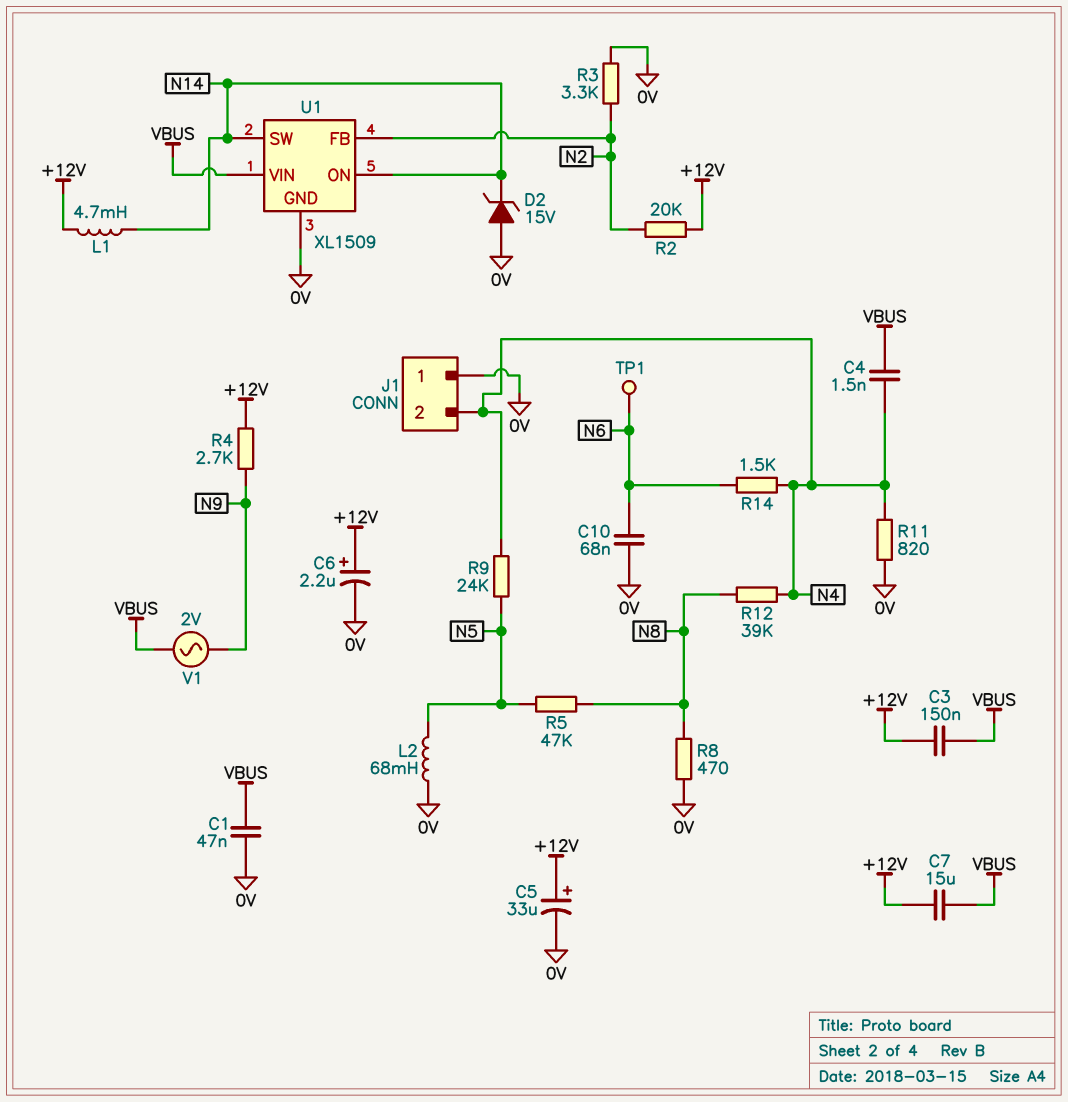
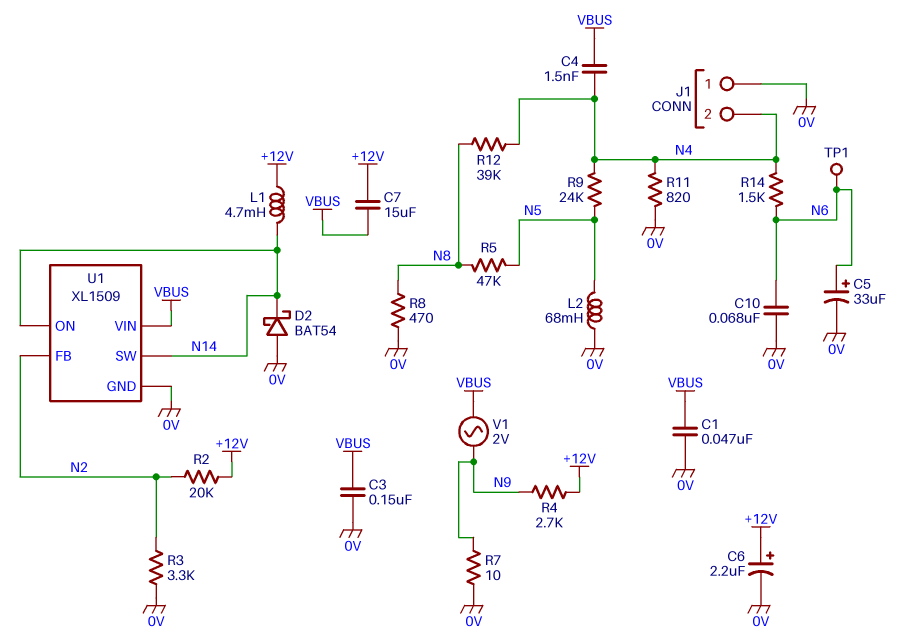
C3: 150nF (+12V, VBUS) -> 150nF (0V, VBUS)
C5: 33uF (plus +12V, minus 0V) -> 33uF (plus N6, minus 0V)
D2: zener 15V (A 0V, K N14) -> schottky BAT54 (A 0V, K N14)
R7: none -> 10 (0V, N9)

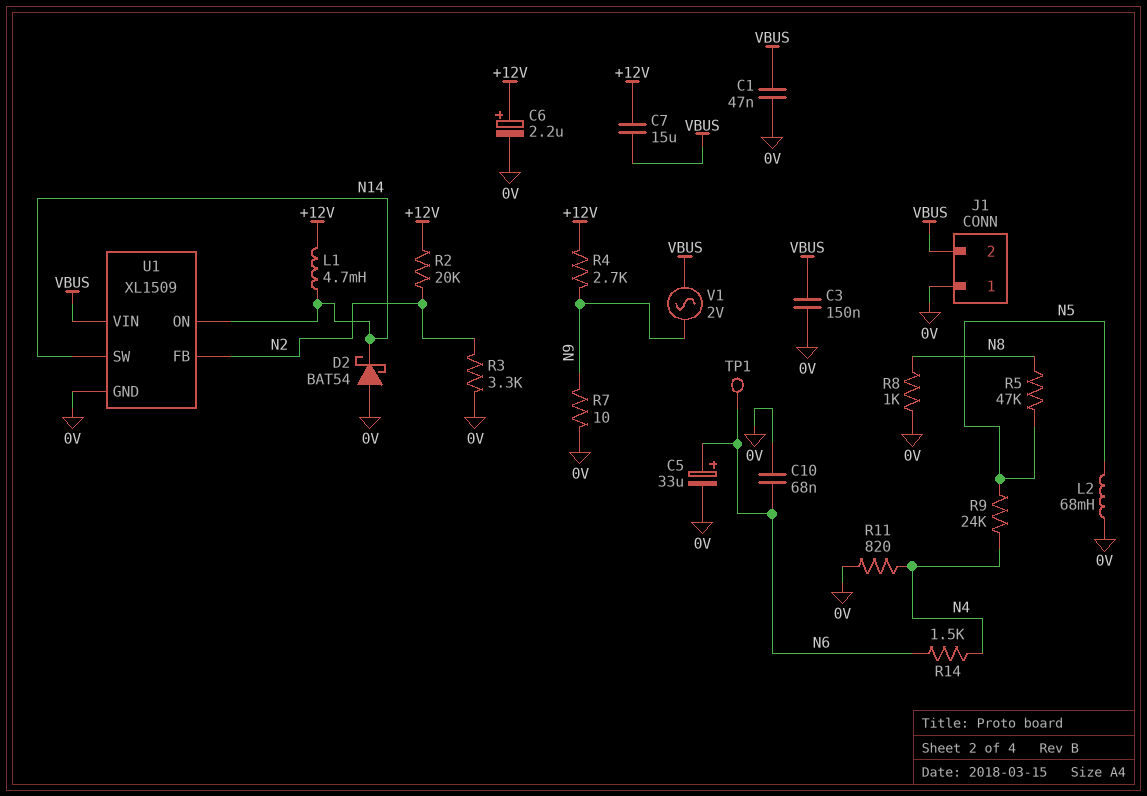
C4: 1.5nF (N4, VBUS) -> none
J1 pin 2: N4 -> VBUS
R8: 470 (0V, N8) -> 1k (0V, N8)
R12: 39k (N4, N8) -> none

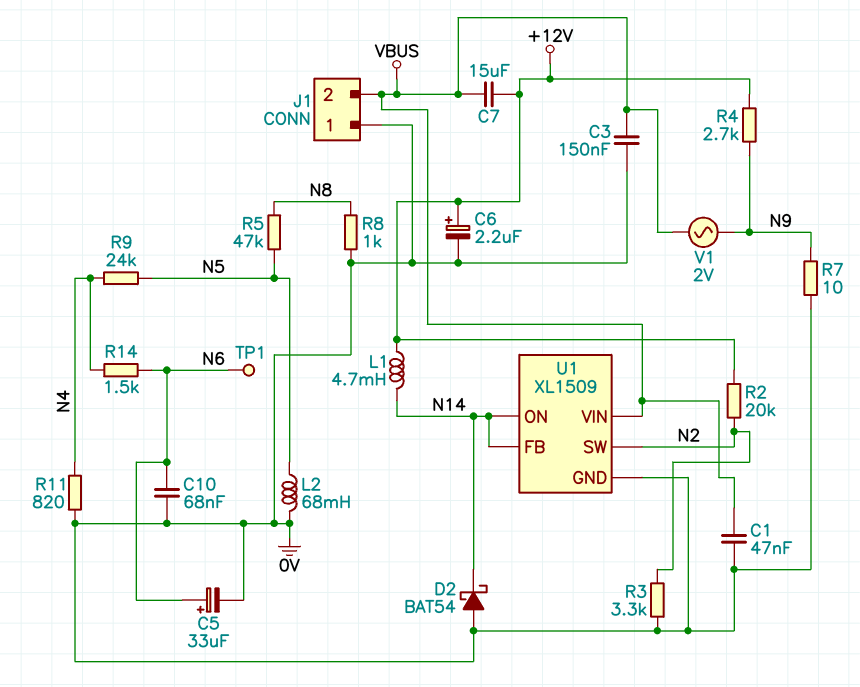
U1 pin FB: N2 -> N14
U1 pin SW: N14 -> N2

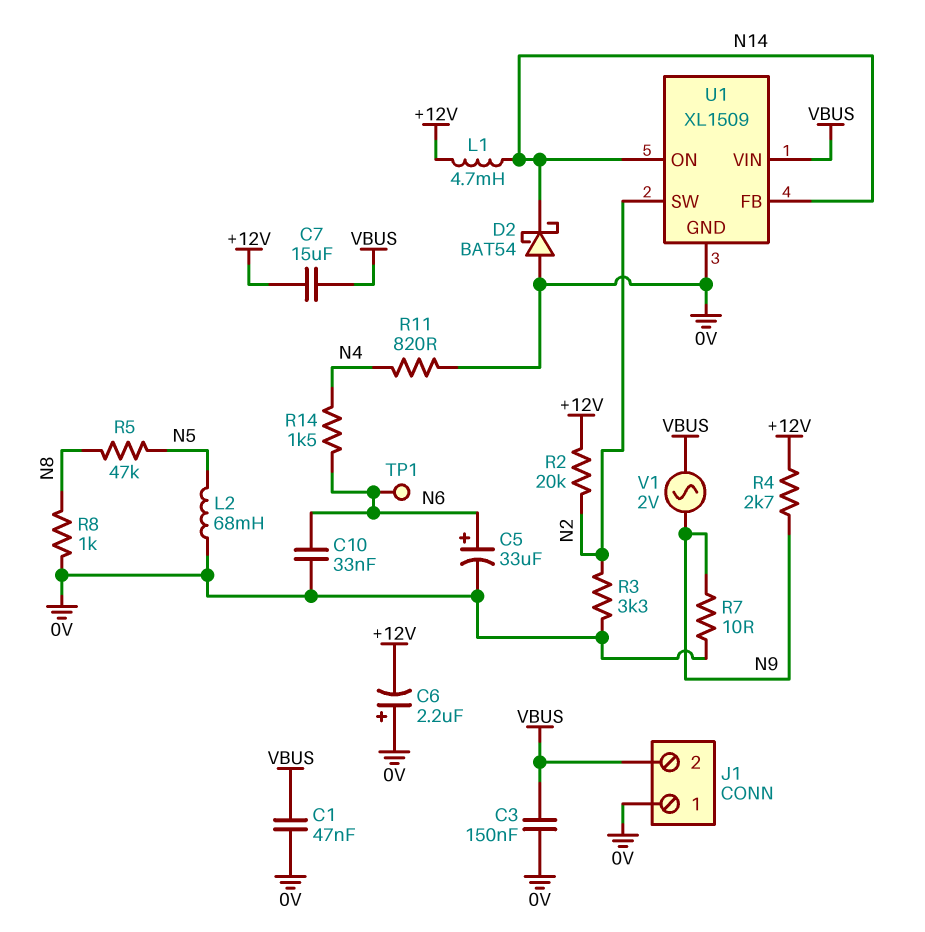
C6: 2.2uF (plus +12V, minus 0V) -> 2.2uF (plus 0V, minus +12V)
C10: 68nF (0V, N6) -> 33nF (0V, N6)
R9: 24k (N4, N5) -> none

